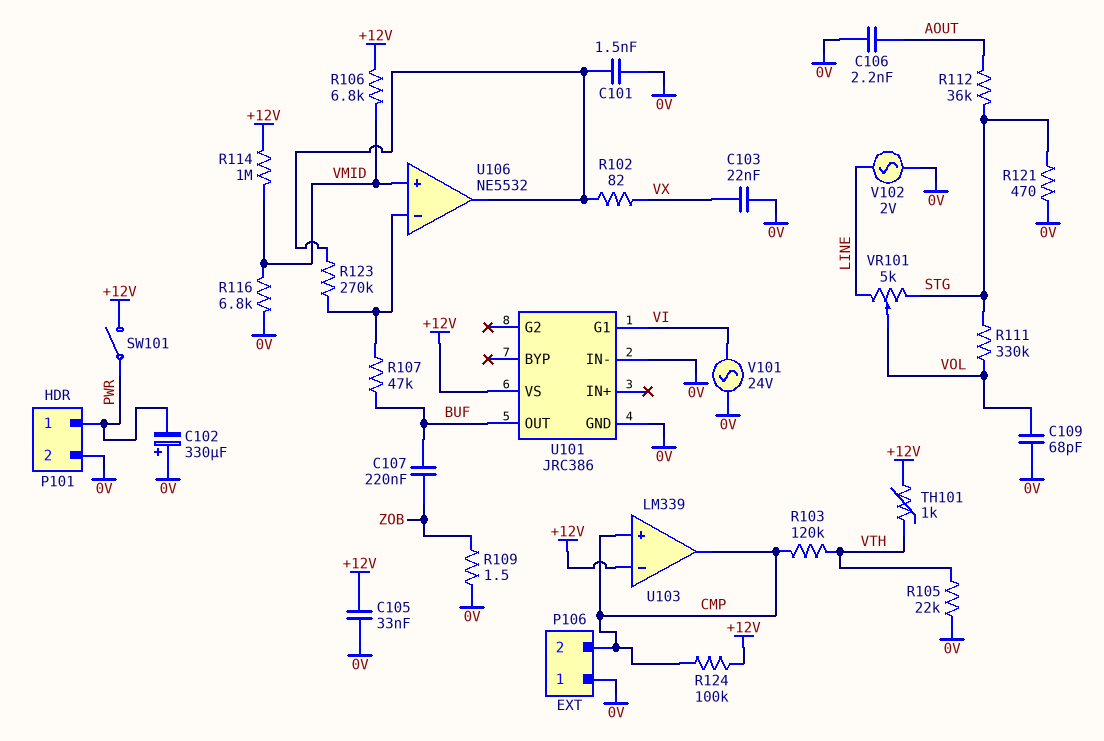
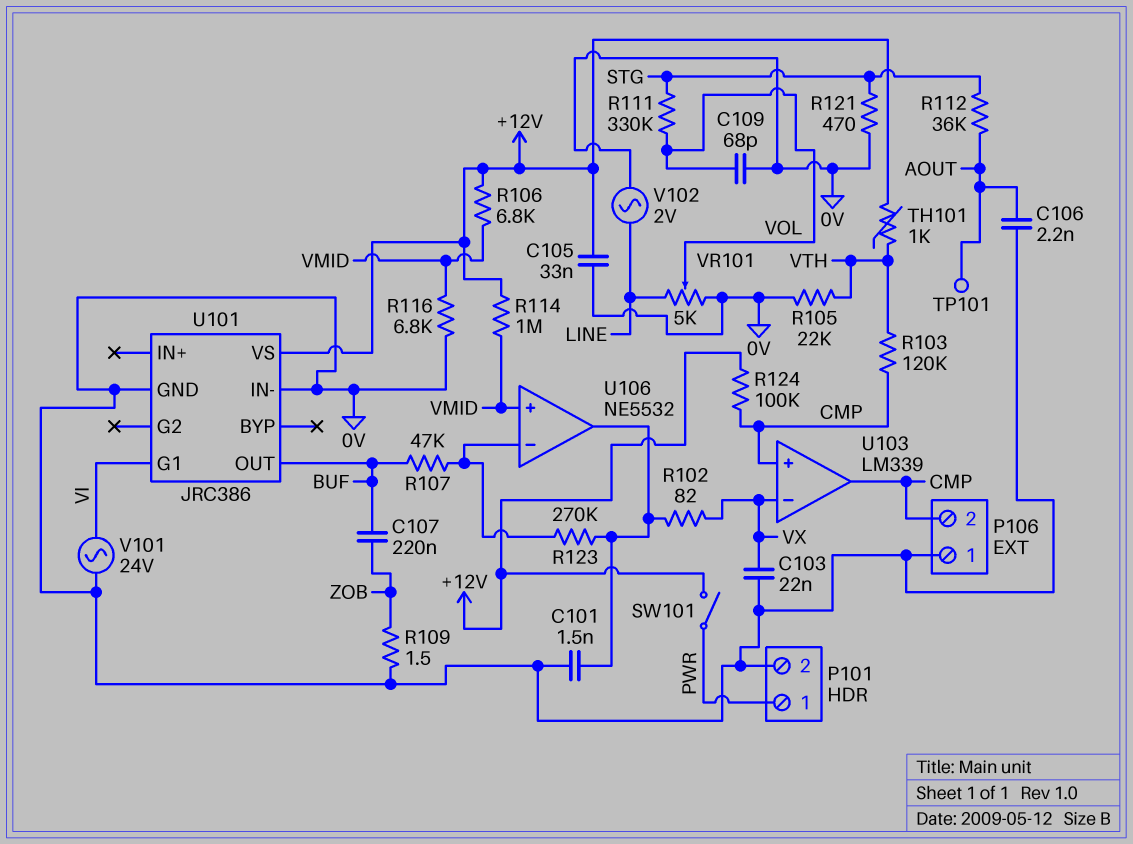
C102: 330uF (plus 0V, minus PWR) -> none
TP101: none -> test point (AOUT)
U103 pin in-: +12V -> VX
VR101: 5k (LINE, STG, wiper VOL) -> 5k (0V, LINE, wiper VOL)

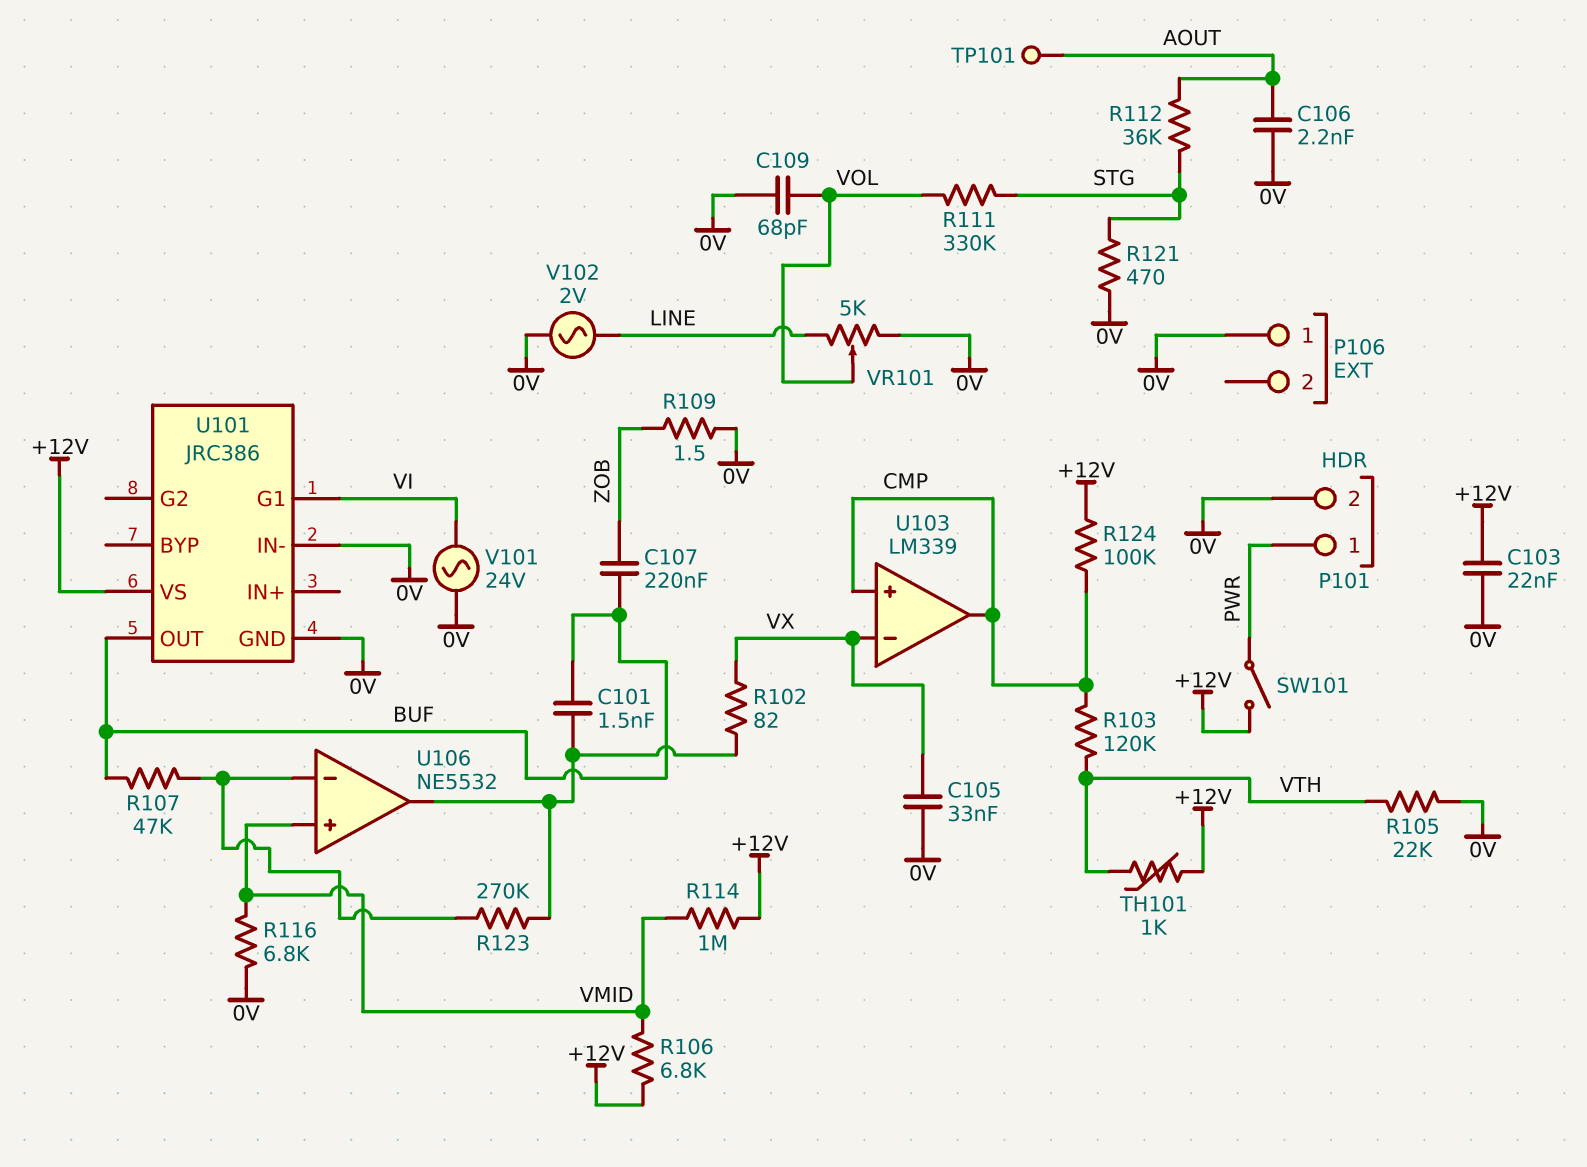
C101: 1.5nF (0V, U106/out) -> 1.5nF (BUF, U106/out)
C103: 22nF (0V, VX) -> 22nF (+12V, 0V)
C105: 33nF (+12V, 0V) -> 33nF (0V, VX)
P106 pin 2: CMP -> none

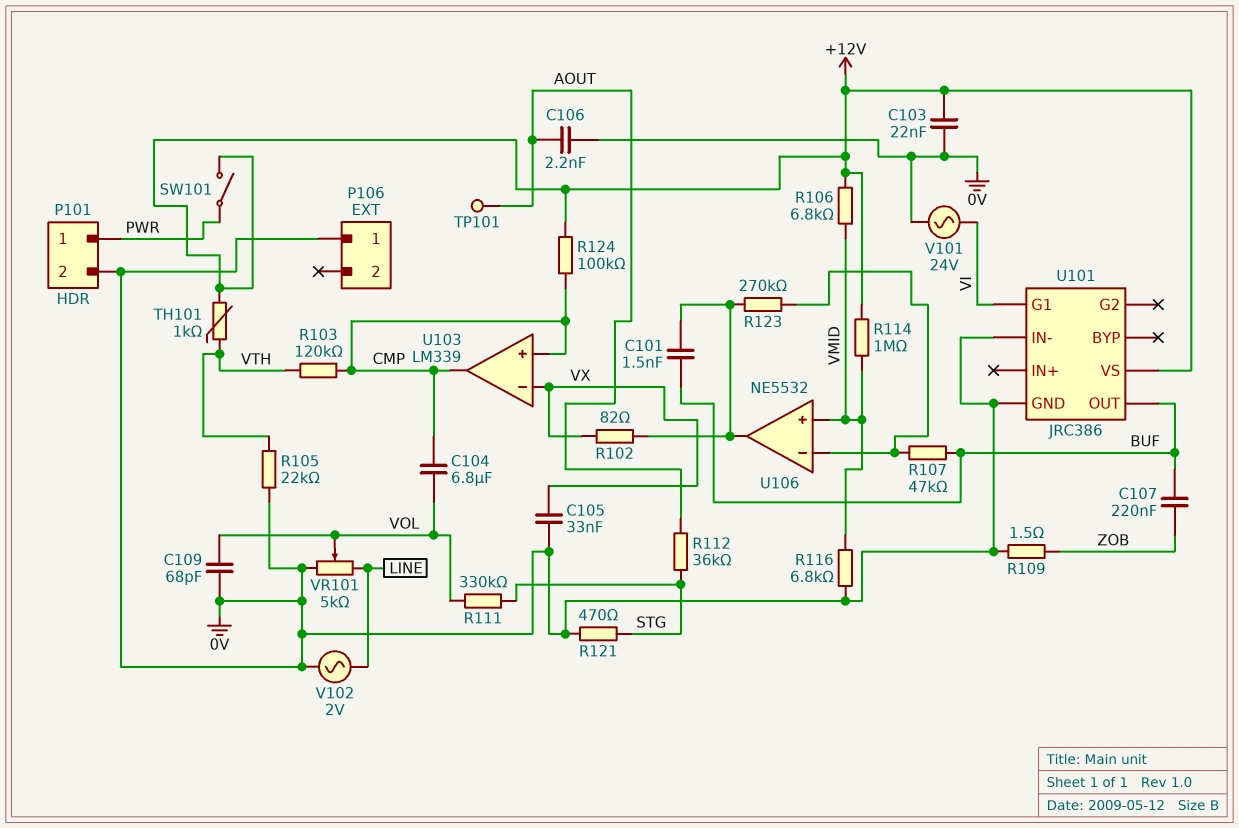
C104: none -> 6.8uF (CMP, VOL)

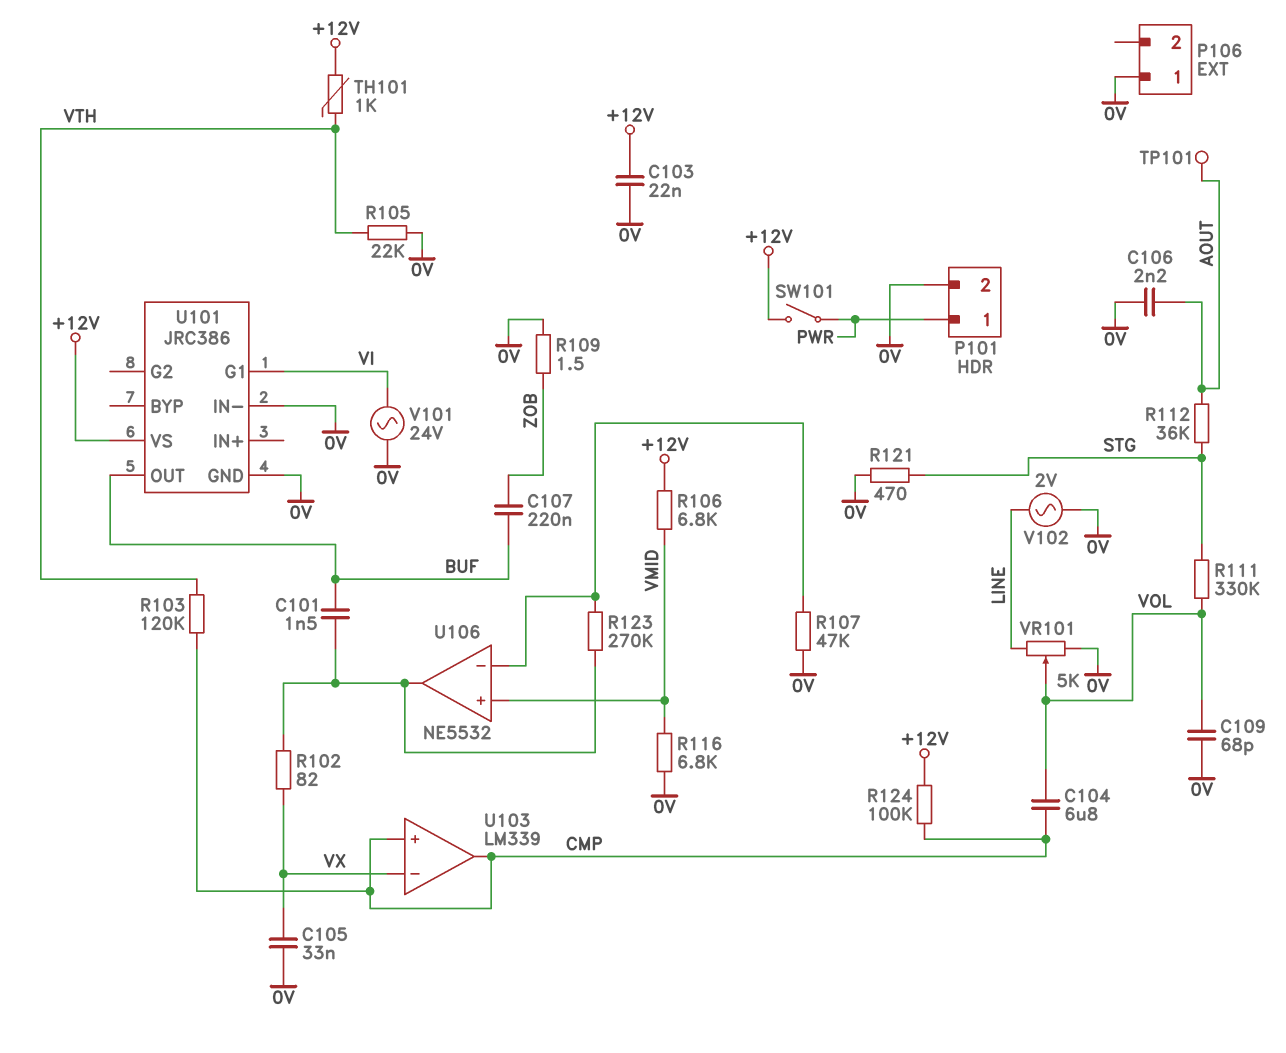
R107: 47k (BUF, U106/in-) -> 47k (0V, U106/in-)
R114: 1M (+12V, VMID) -> none

